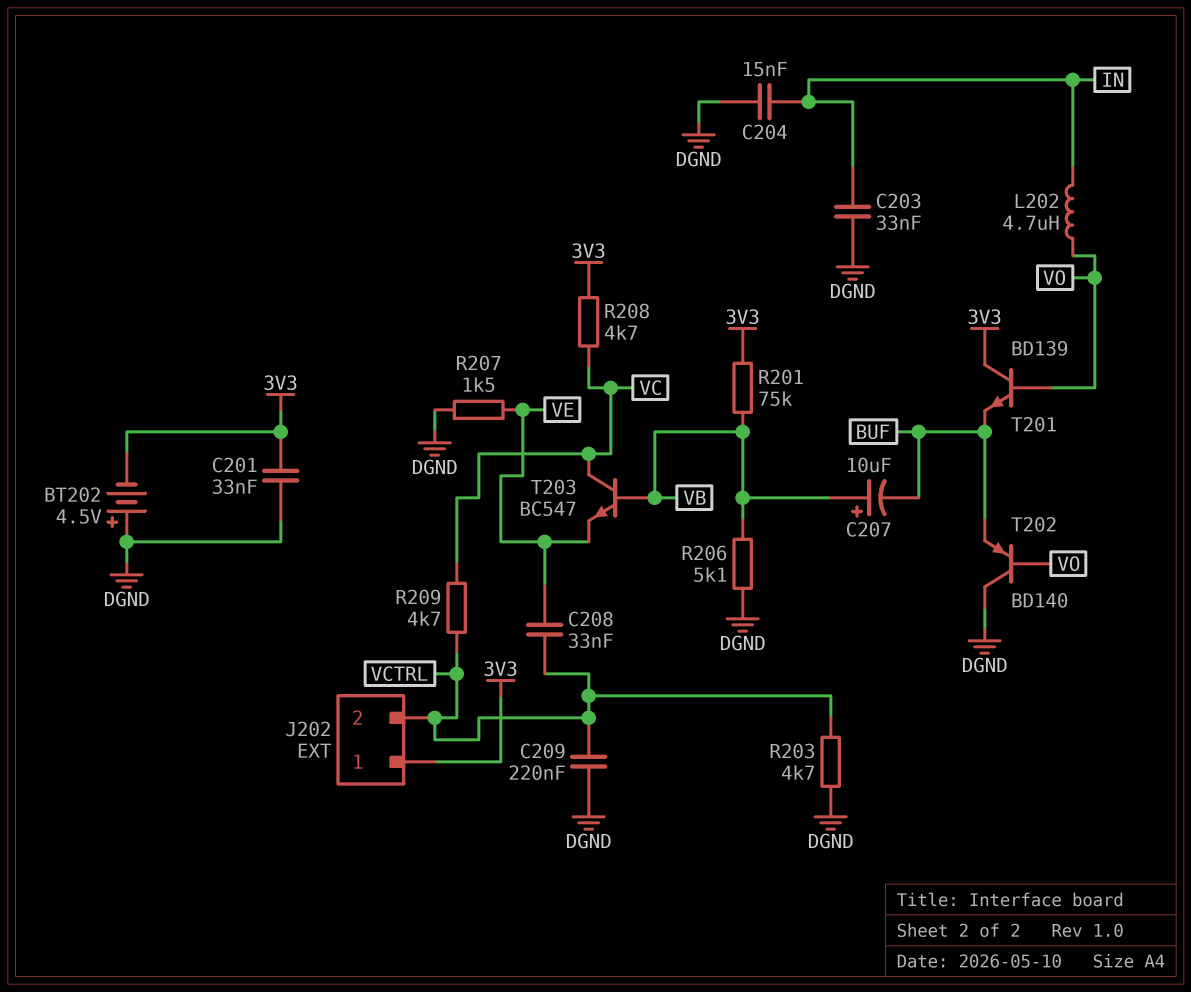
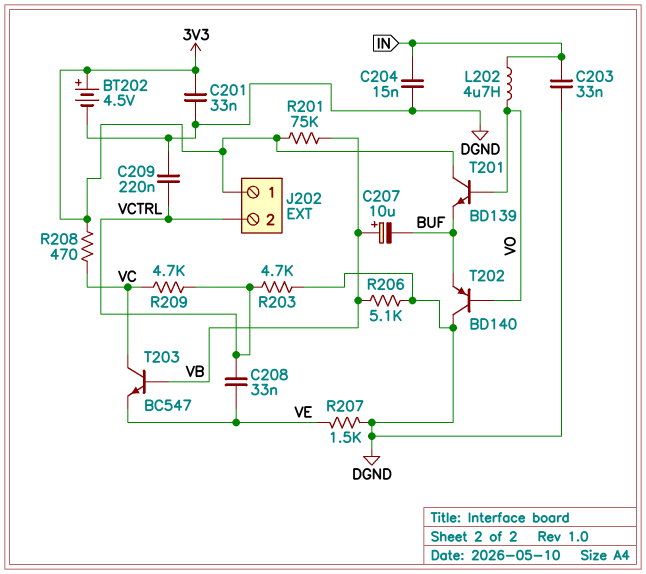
BT202: 4.5V (plus DGND, minus 3V3) -> 4.5V (plus 3V3, minus DGND)
R208: 4.7k (3V3, VC) -> 470 (3V3, VC)

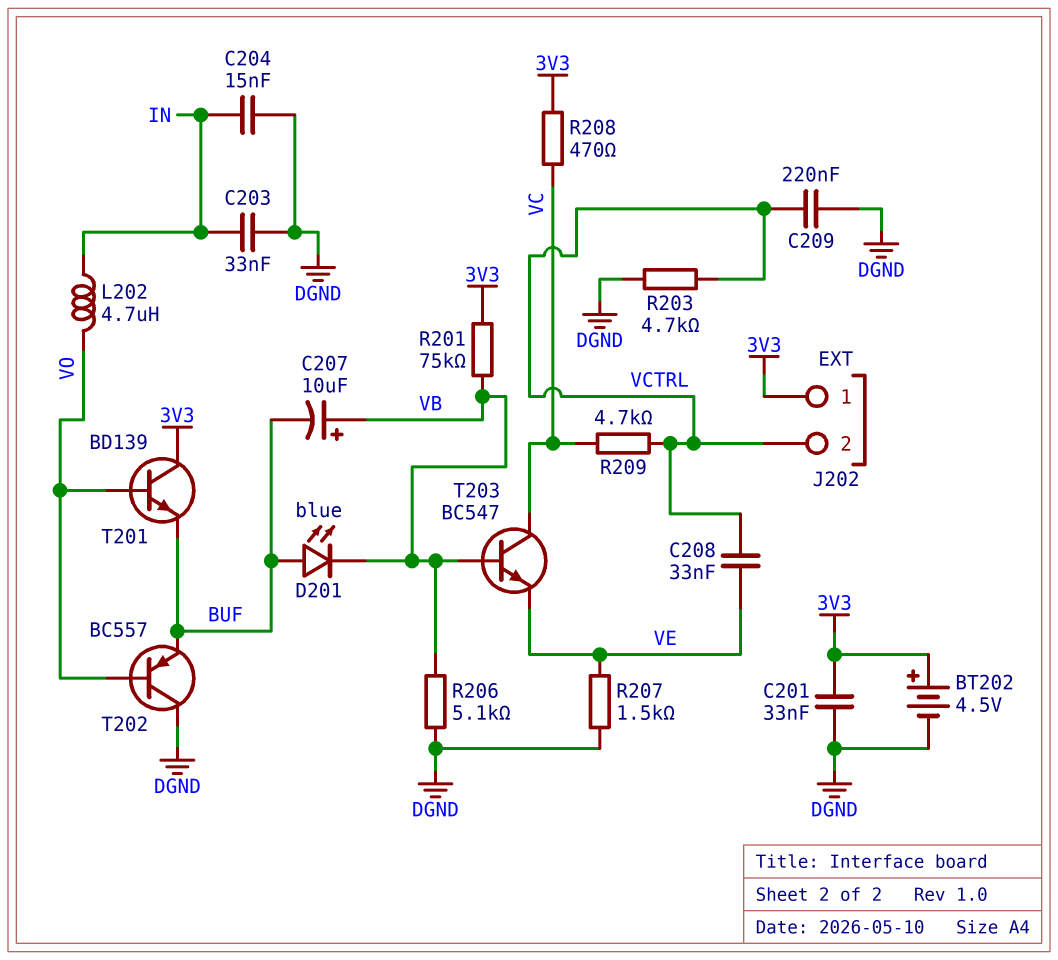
D201: none -> LED blue (A BUF, K VB)
T202: PNP BD140 (B VO, C DGND, E BUF) -> PNP BC557 (B VO, C DGND, E BUF)

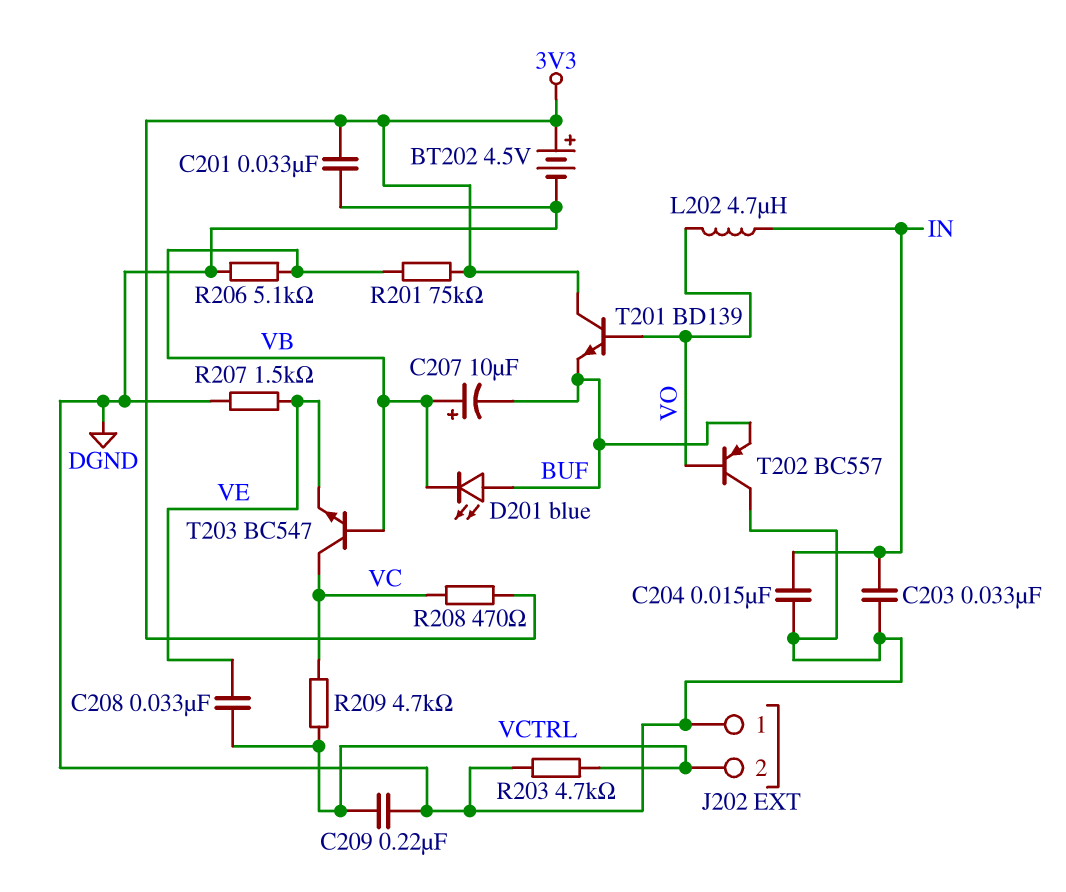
J202 pin 1: 3V3 -> DGND

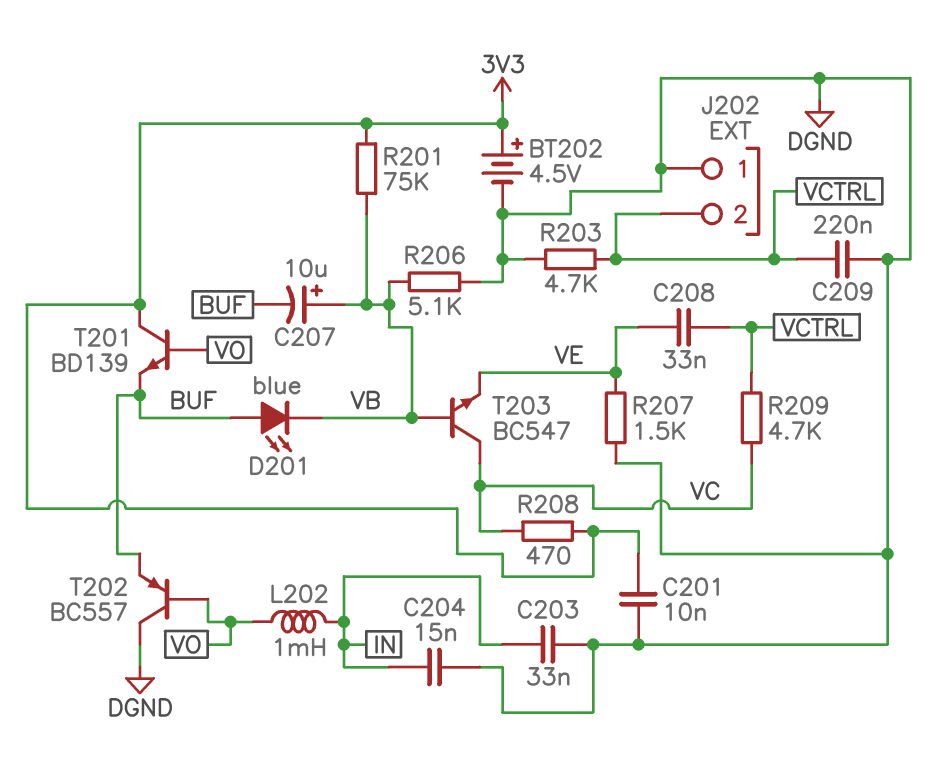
C201: 33nF (3V3, DGND) -> 10nF (3V3, DGND)
L202: 4.7uH (IN, VO) -> 1mH (IN, VO)

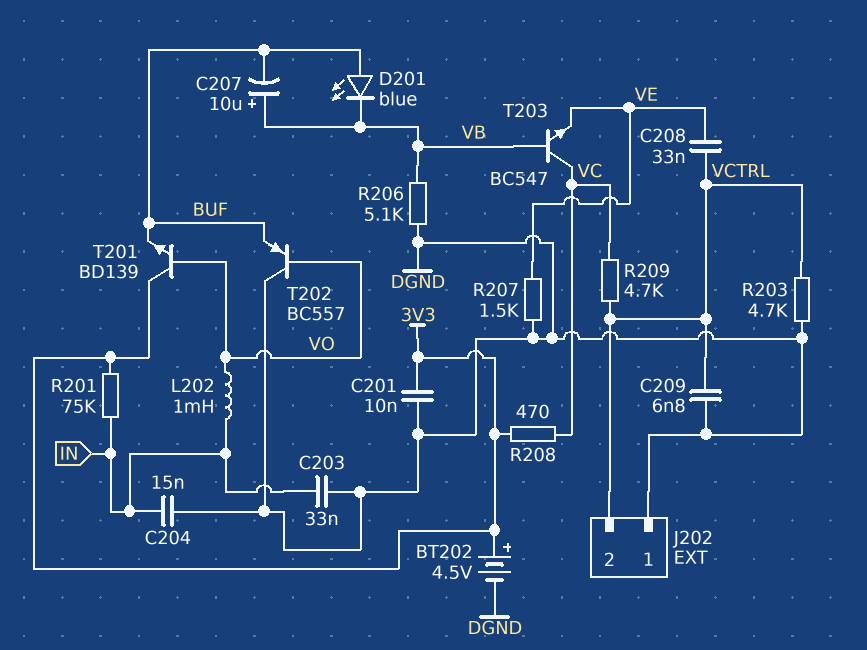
C209: 220nF (DGND, VCTRL) -> 6.8nF (DGND, VCTRL)
R201: 75k (3V3, VB) -> 75k (3V3, IN)

